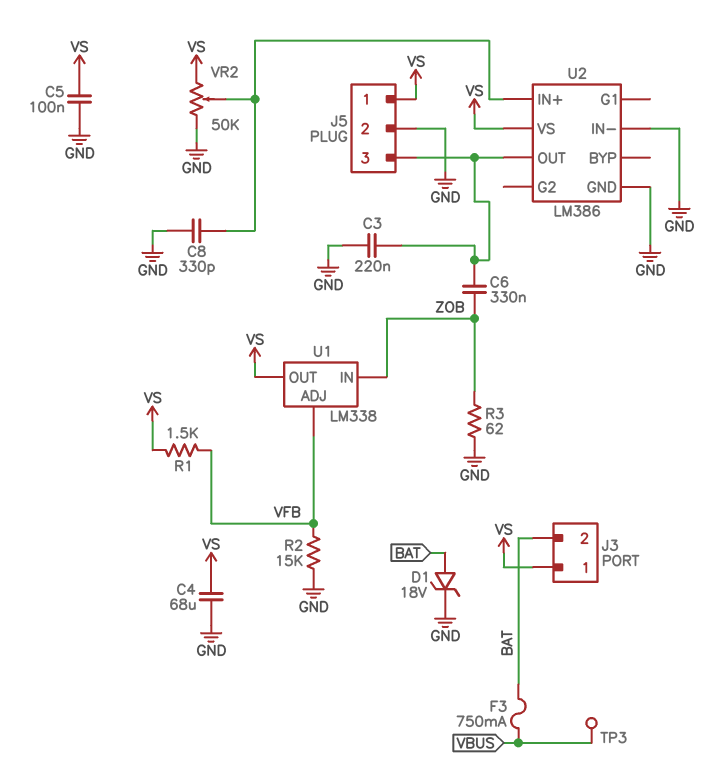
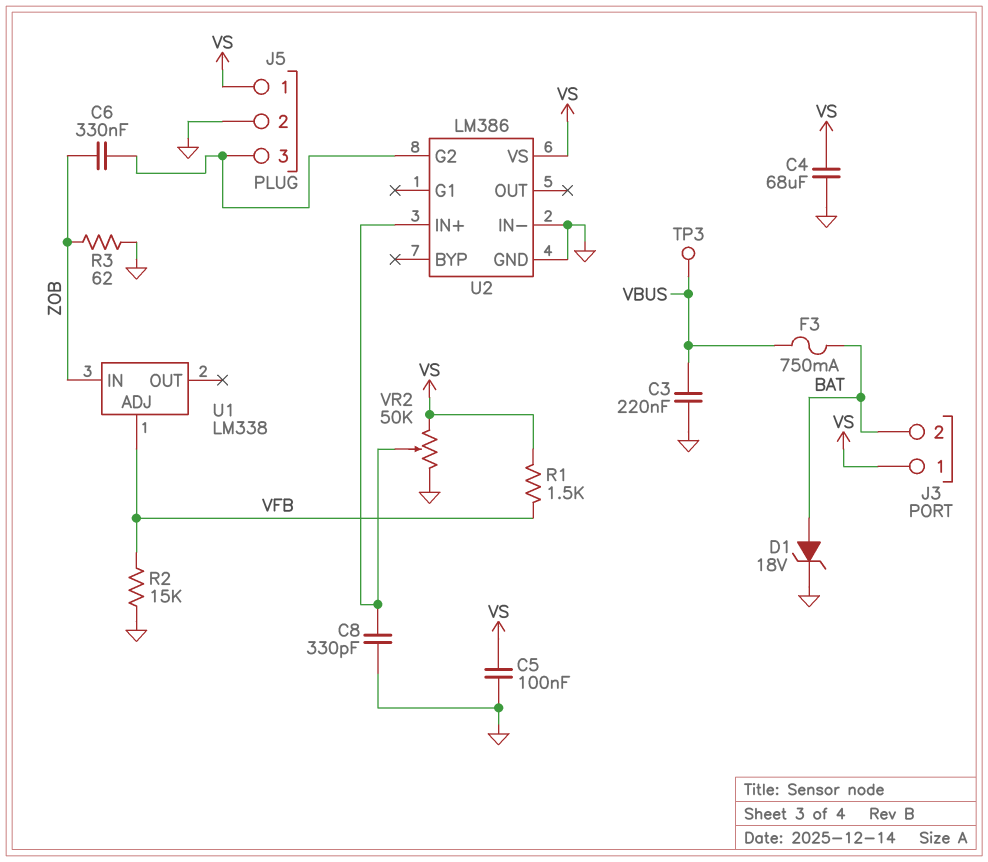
C3: 220nF (GND, J5/3) -> 220nF (GND, VBUS)
U1 pin OUT: VS -> none
U2 pin G2: none -> J5/3
U2 pin OUT: J5/3 -> none

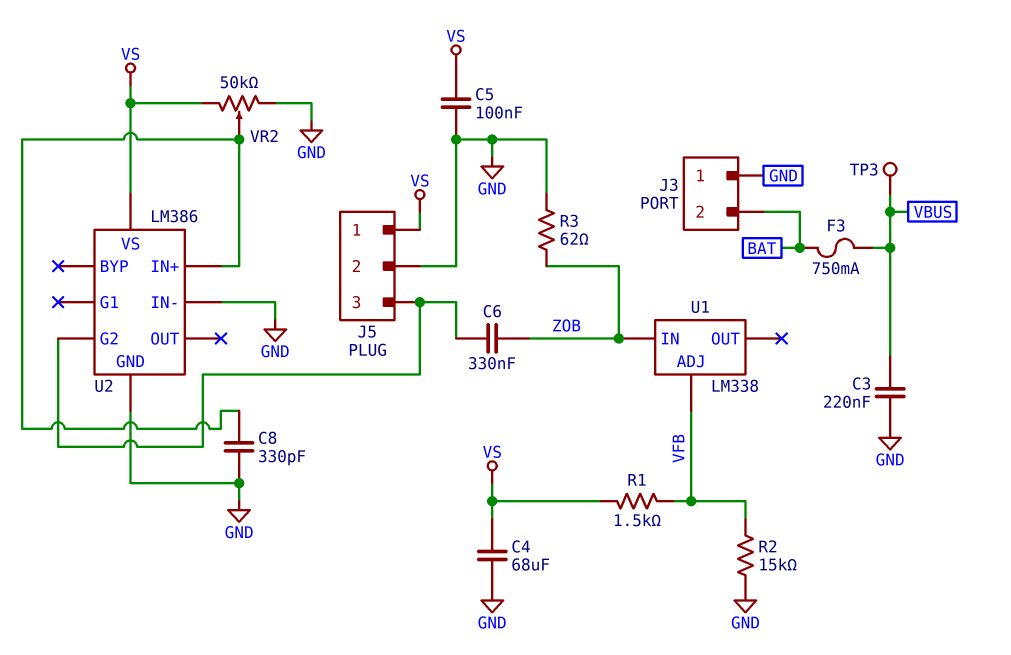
D1: zener 18V (A BAT, K GND) -> none
J3 pin 1: VS -> GND

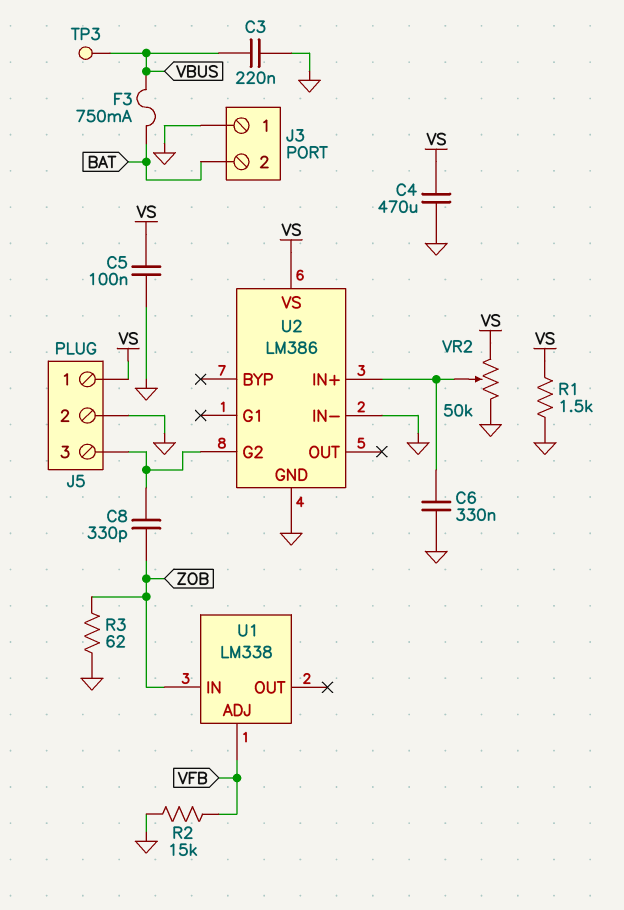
C4: 68uF (GND, VS) -> 470uF (GND, VS)
C6: 330nF (J5/3, ZOB) -> 330nF (GND, U2/IN+)
C8: 330pF (GND, U2/IN+) -> 330pF (J5/3, ZOB)
R1: 1.5k (VFB, VS) -> 1.5k (GND, VS)

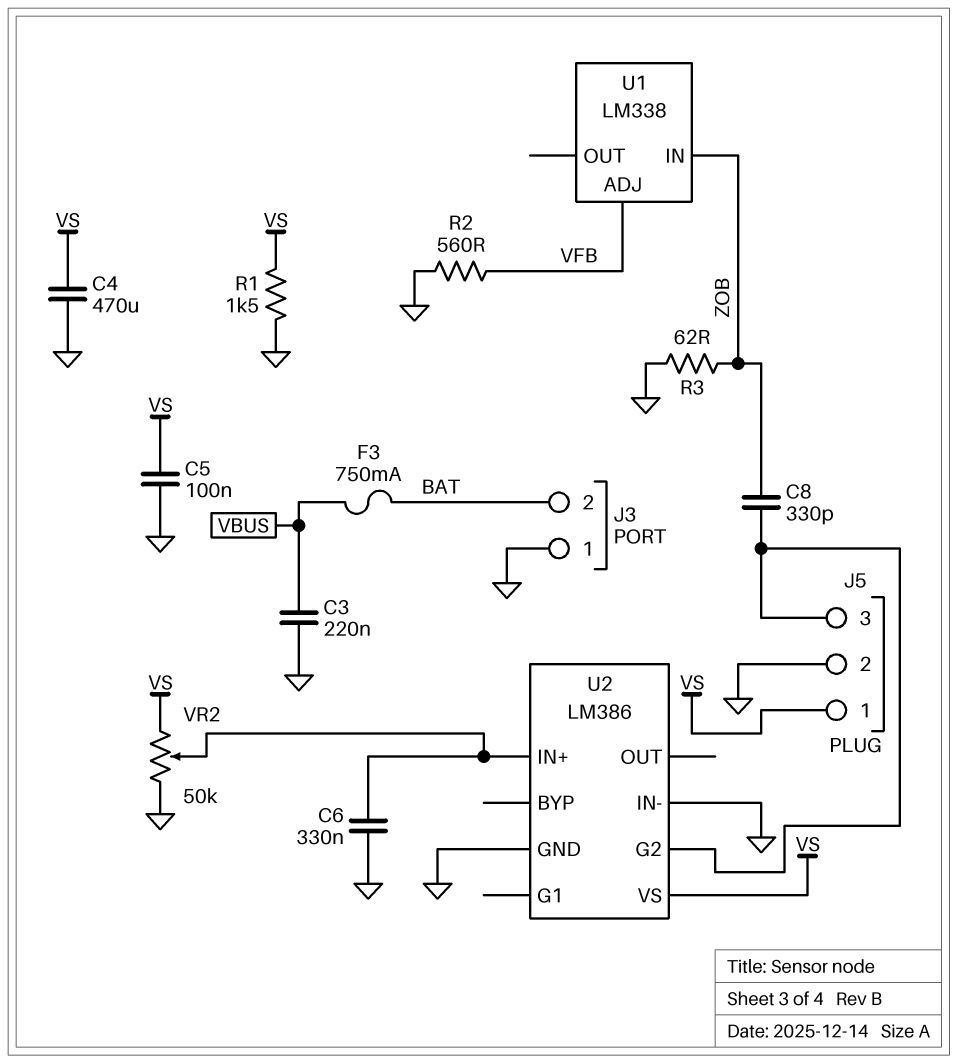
R2: 15k (GND, VFB) -> 560 (GND, VFB)
TP3: test point (VBUS) -> none

